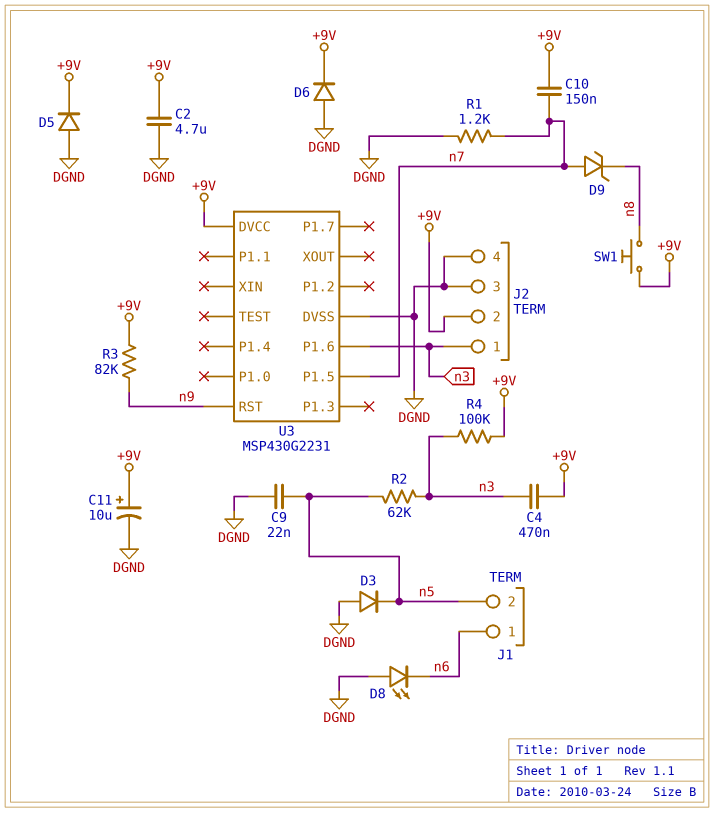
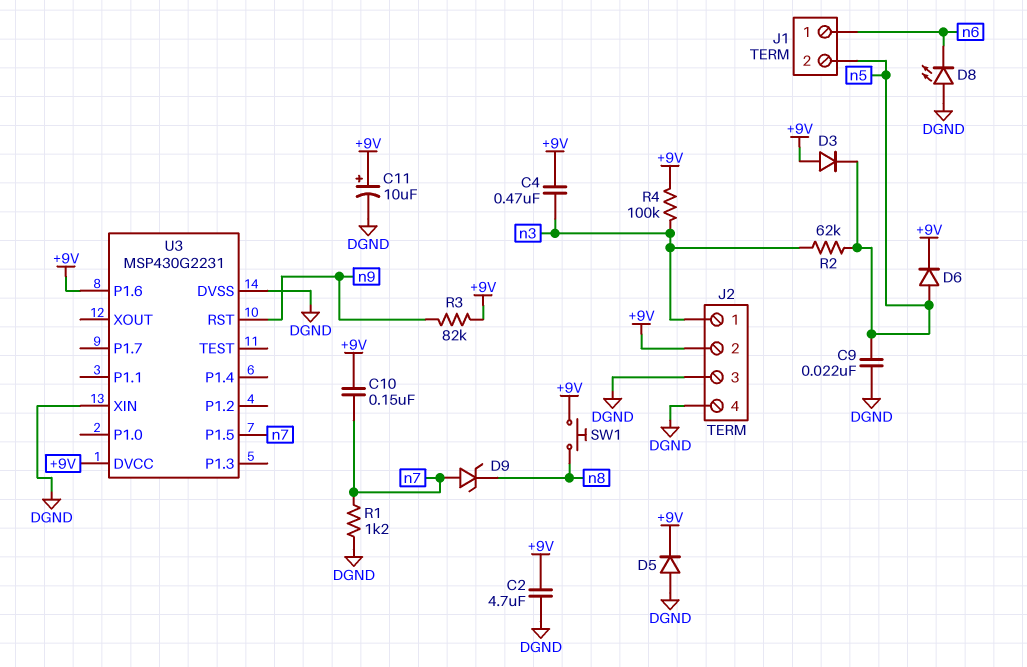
D3: diode (A DGND, K n5) -> diode (A +9V, K n5)
D6: diode (A DGND, K +9V) -> diode (A n5, K +9V)
U3 pin P1.6: n3 -> +9V
U3 pin XIN: none -> DGND

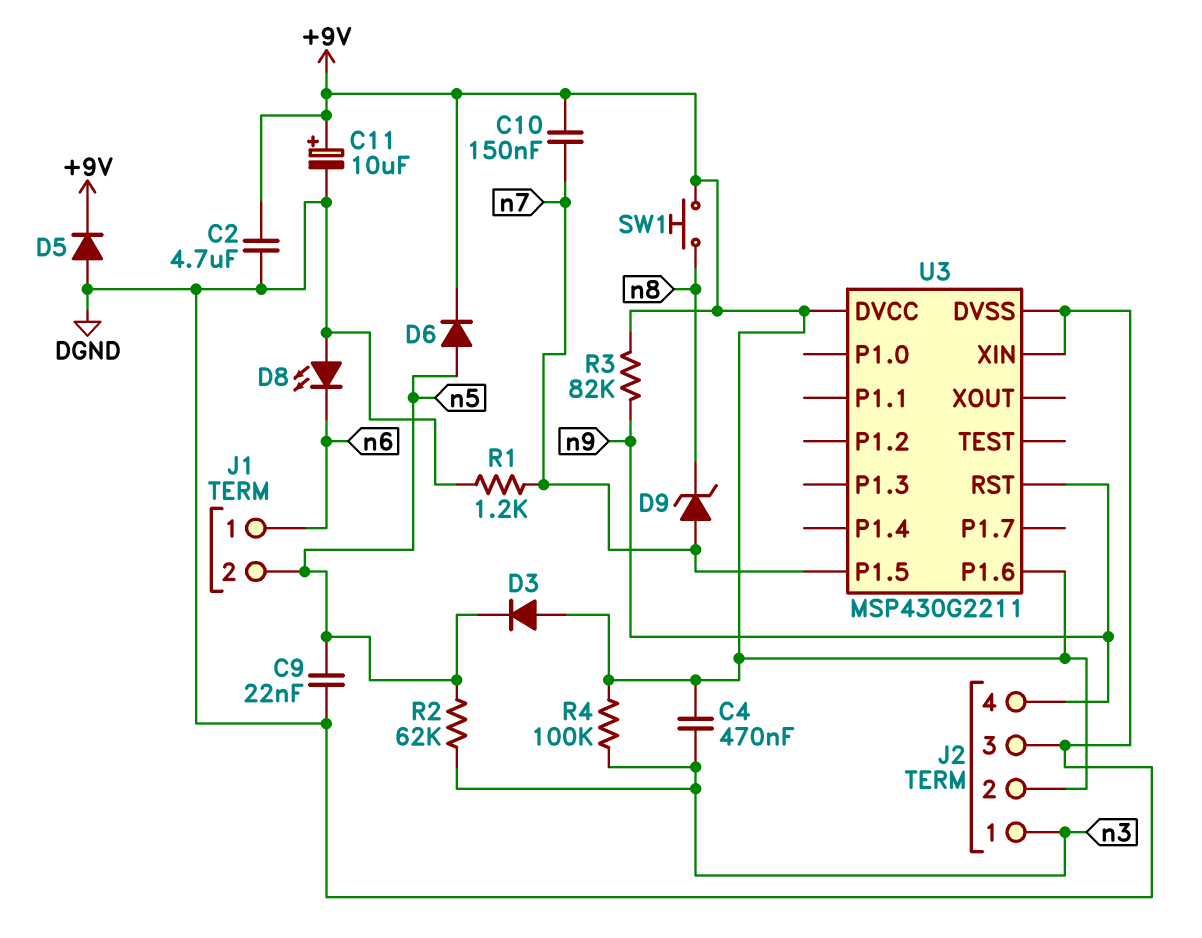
J2 pin 4: DGND -> n9
U3: MSP430G2231 -> MSP430G2211

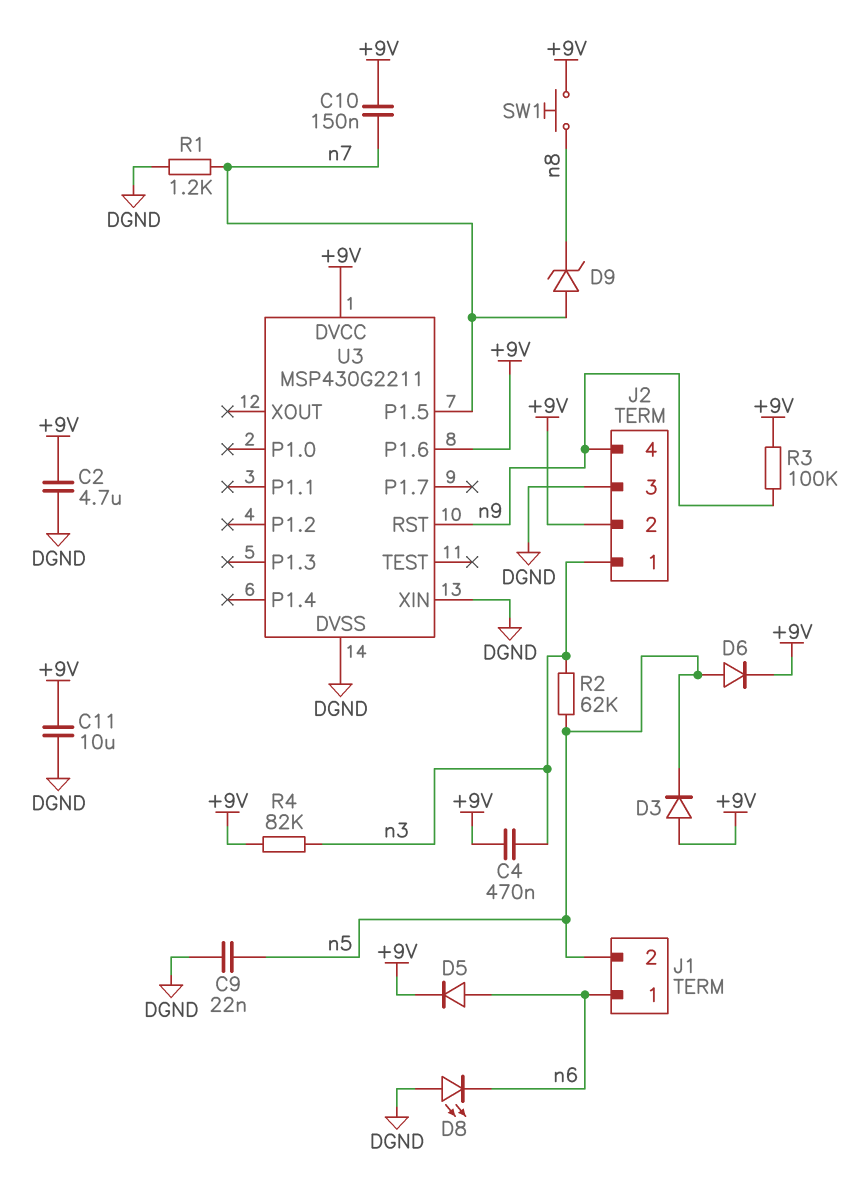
C11: 10uF (plus +9V, minus DGND) -> 10uF (+9V, DGND)
D5: diode (A DGND, K +9V) -> diode (A n6, K +9V)
R3: 82k (+9V, n9) -> 100k (+9V, n9)
R4: 100k (+9V, n3) -> 82k (+9V, n3)

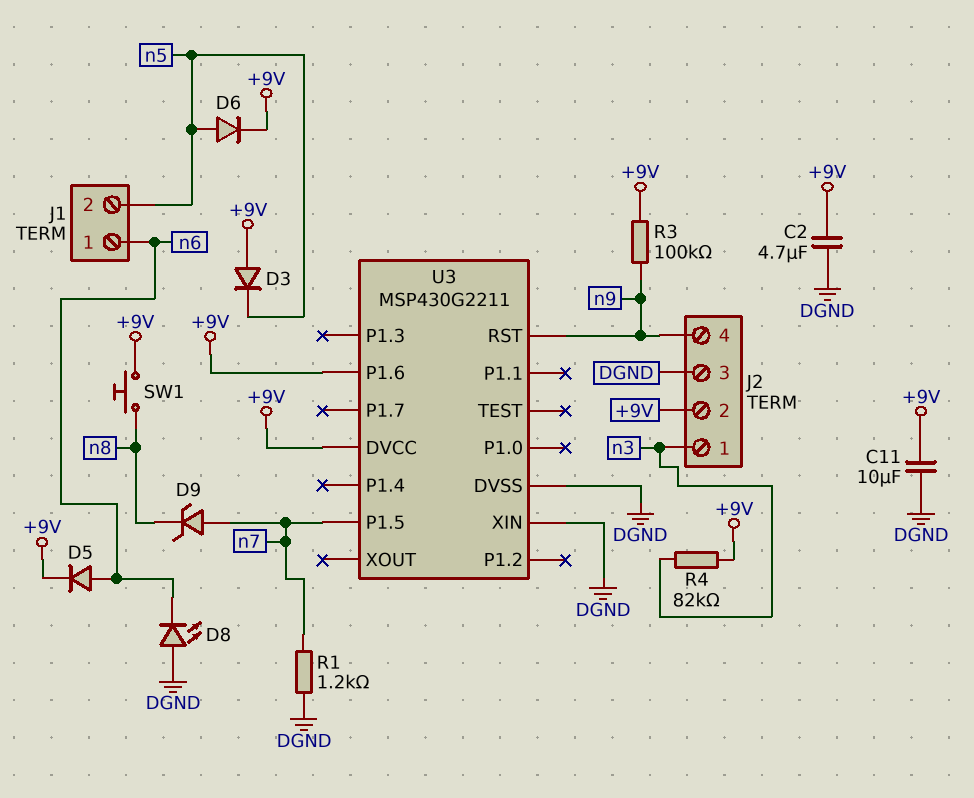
C4: 470nF (+9V, n3) -> none
C9: 22nF (DGND, n5) -> none
C10: 150nF (+9V, n7) -> none
R2: 62k (n3, n5) -> none

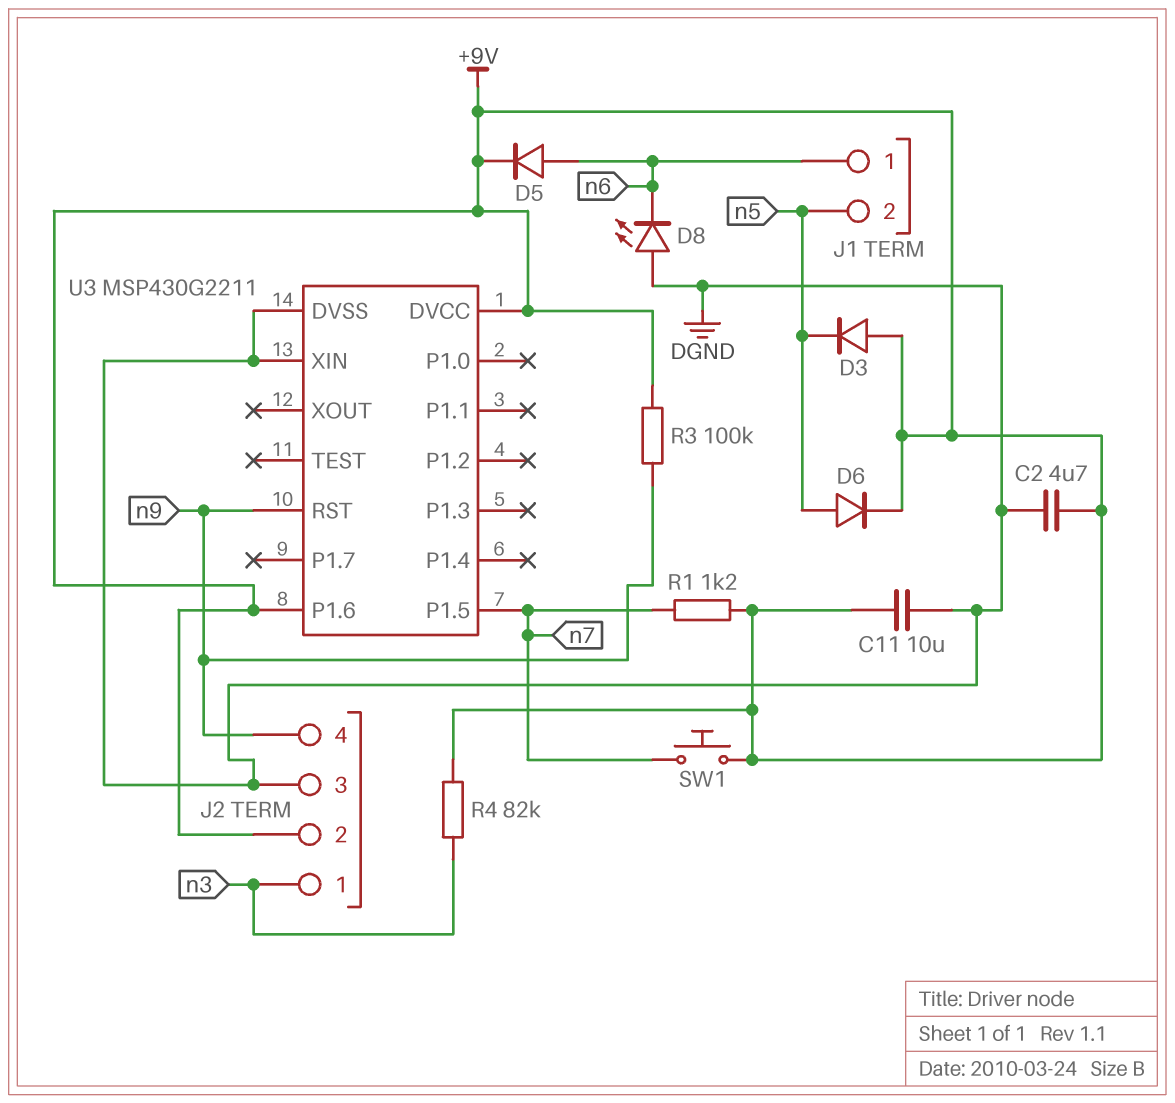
D9: zener (A n7, K n8) -> none
R1: 1.2k (DGND, n7) -> 1.2k (+9V, n7)
SW1: button (+9V, n8) -> button (+9V, n7)

